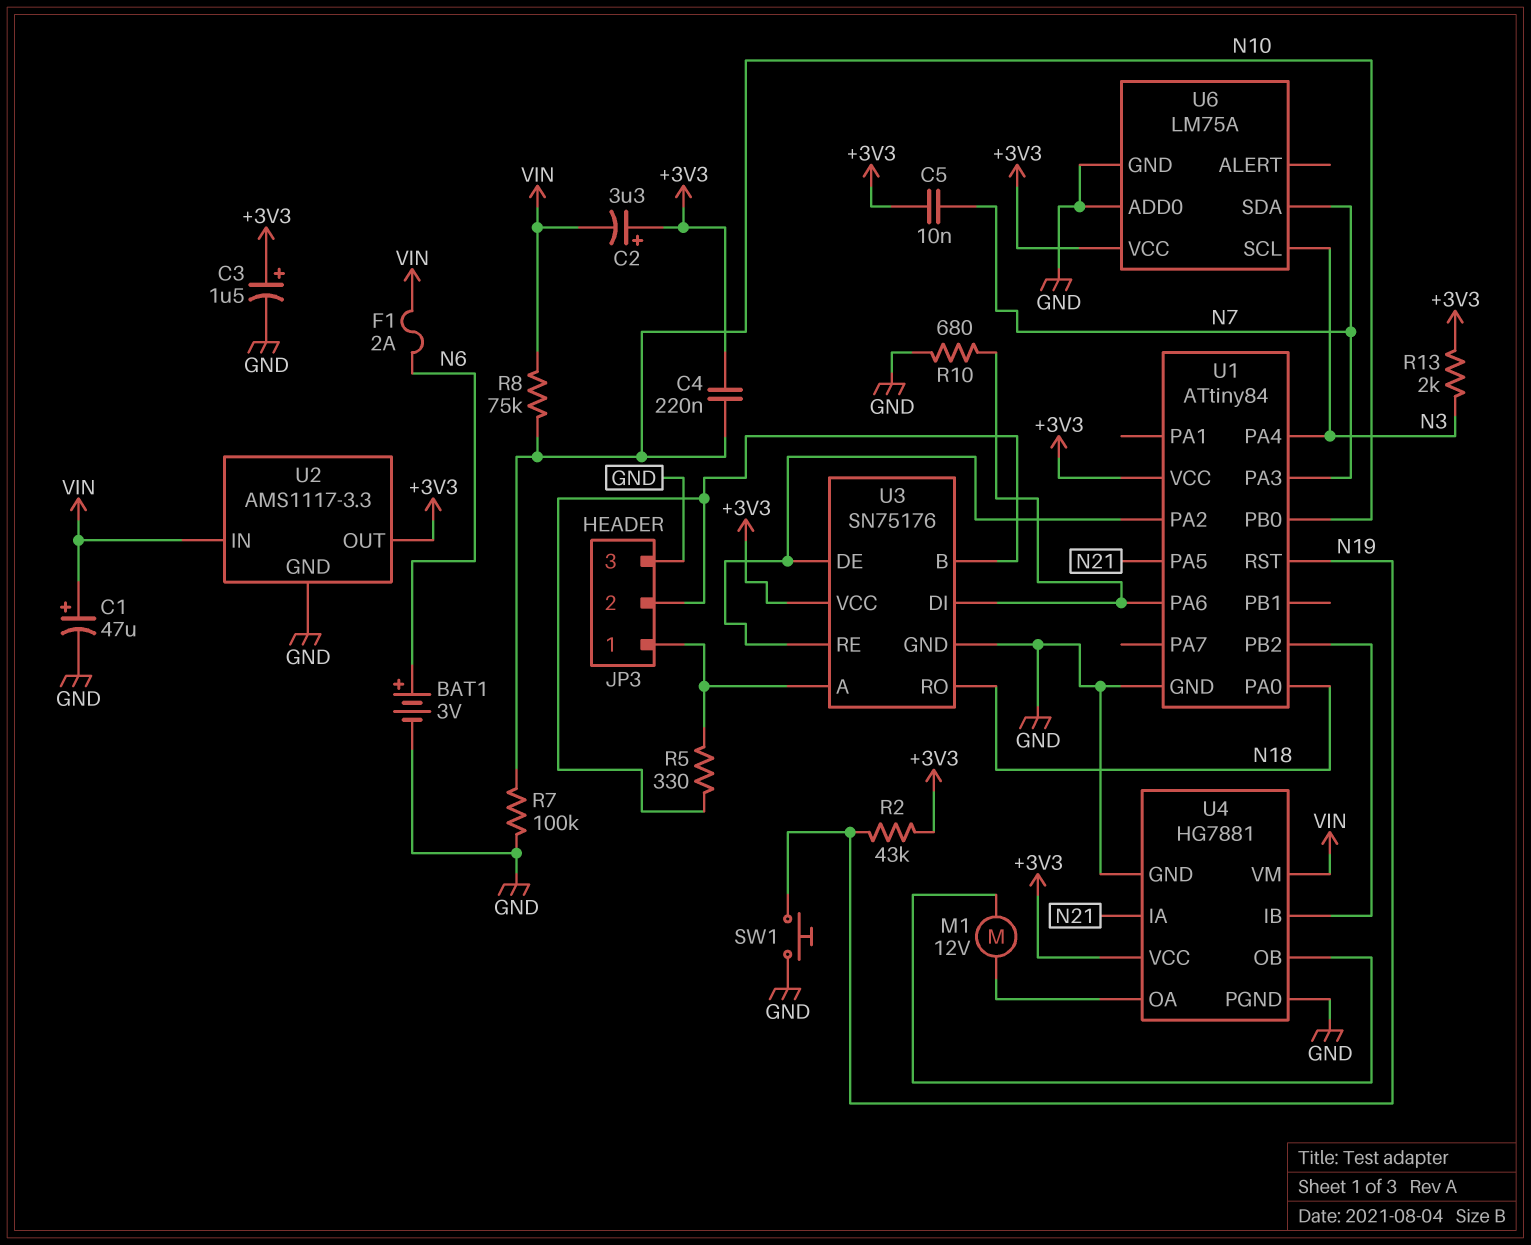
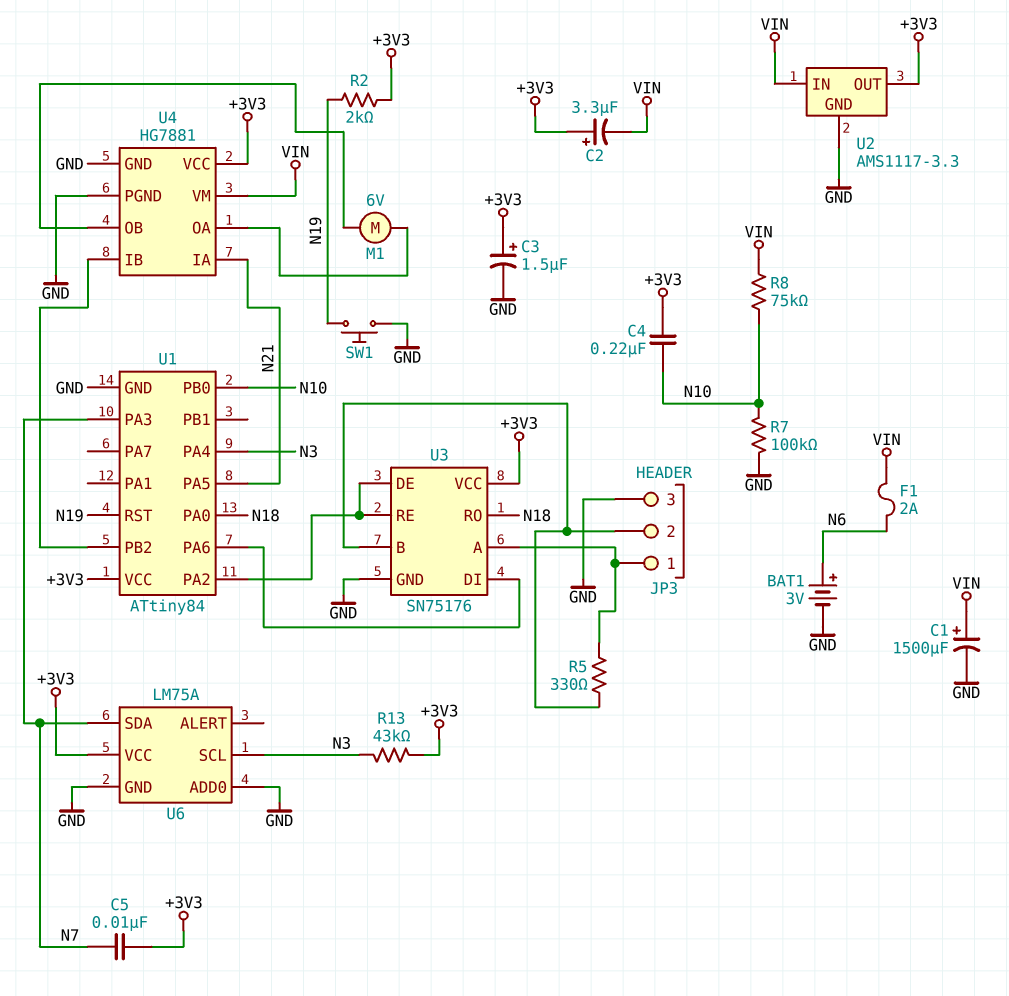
C1: 47uF (plus VIN, minus GND) -> 1500uF (plus VIN, minus GND)
M1: motor 12V (U4/OA, U4/OB) -> motor 6V (U4/OA, U4/OB)
R2: 43k (+3V3, N19) -> 2k (+3V3, N19)
R10: 680 (GND, U1/PA6) -> none
R13: 2k (+3V3, N3) -> 43k (+3V3, N3)

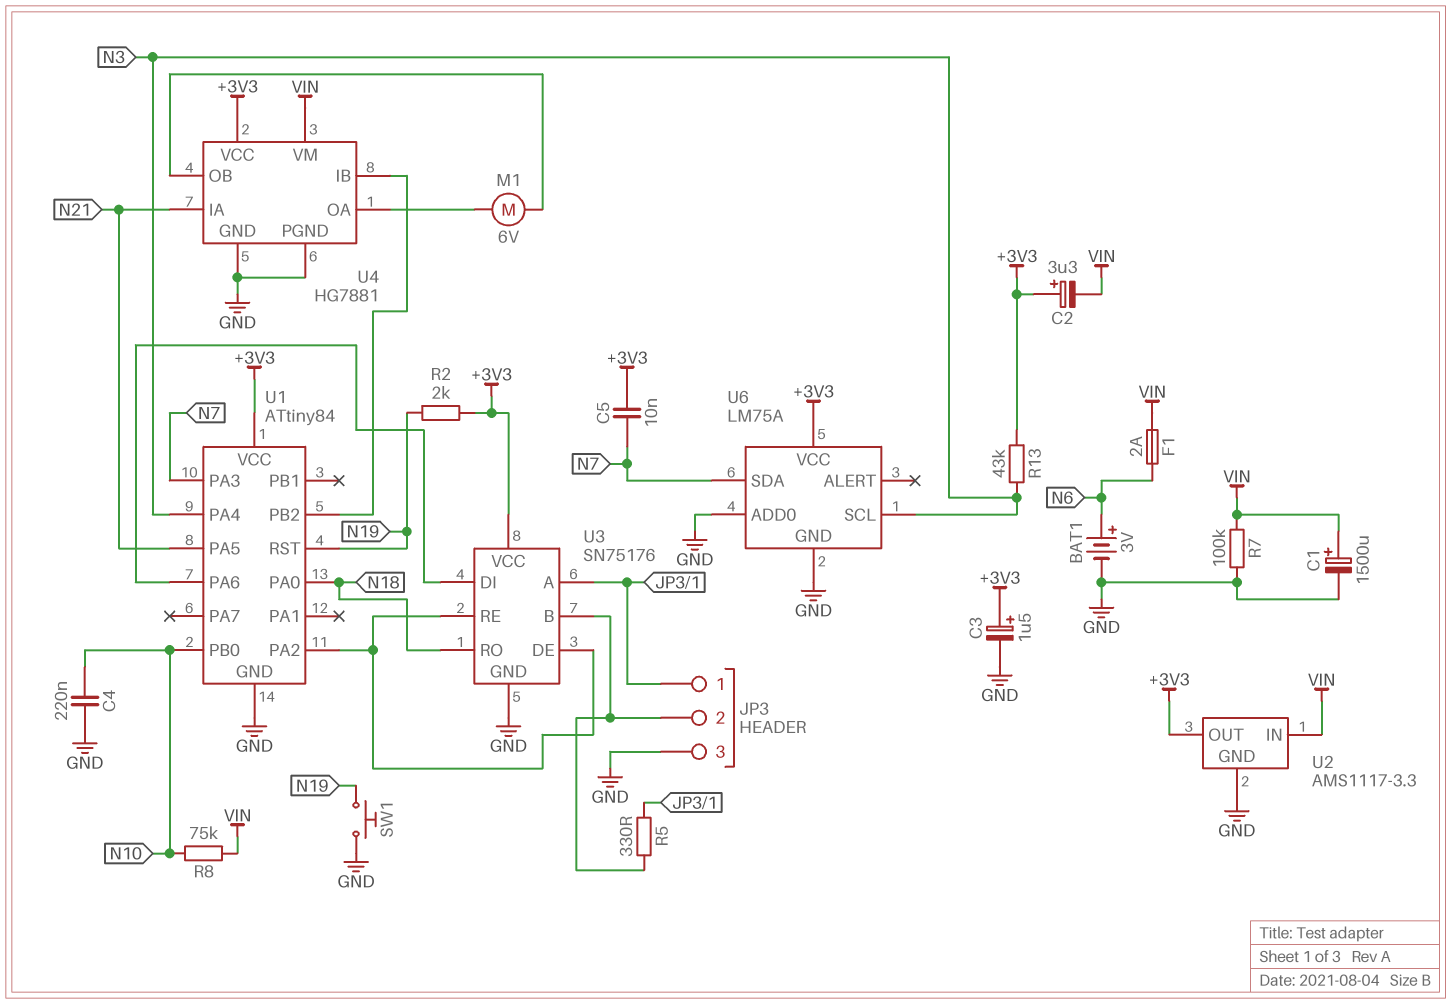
C4: 220nF (+3V3, N10) -> 220nF (GND, N10)
R7: 100k (GND, N10) -> 100k (GND, VIN)

